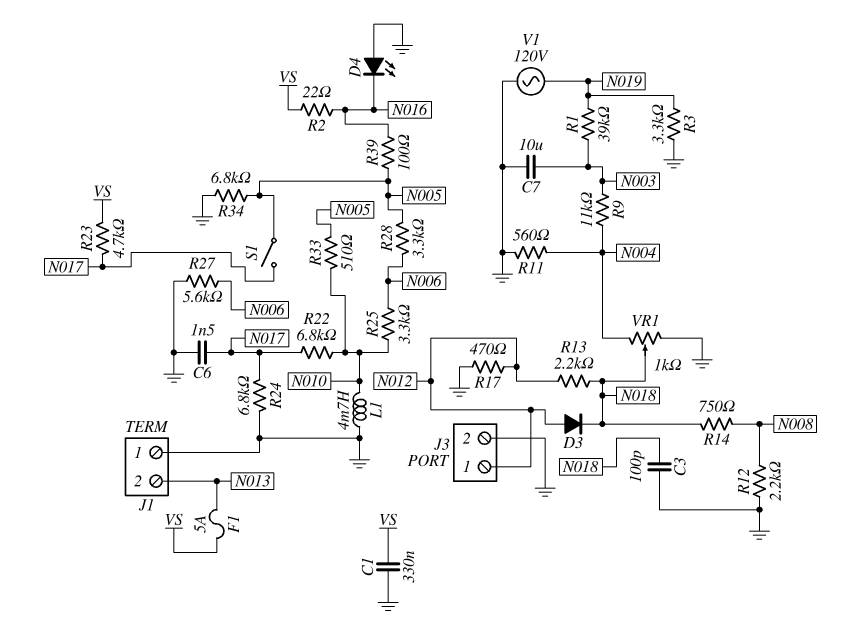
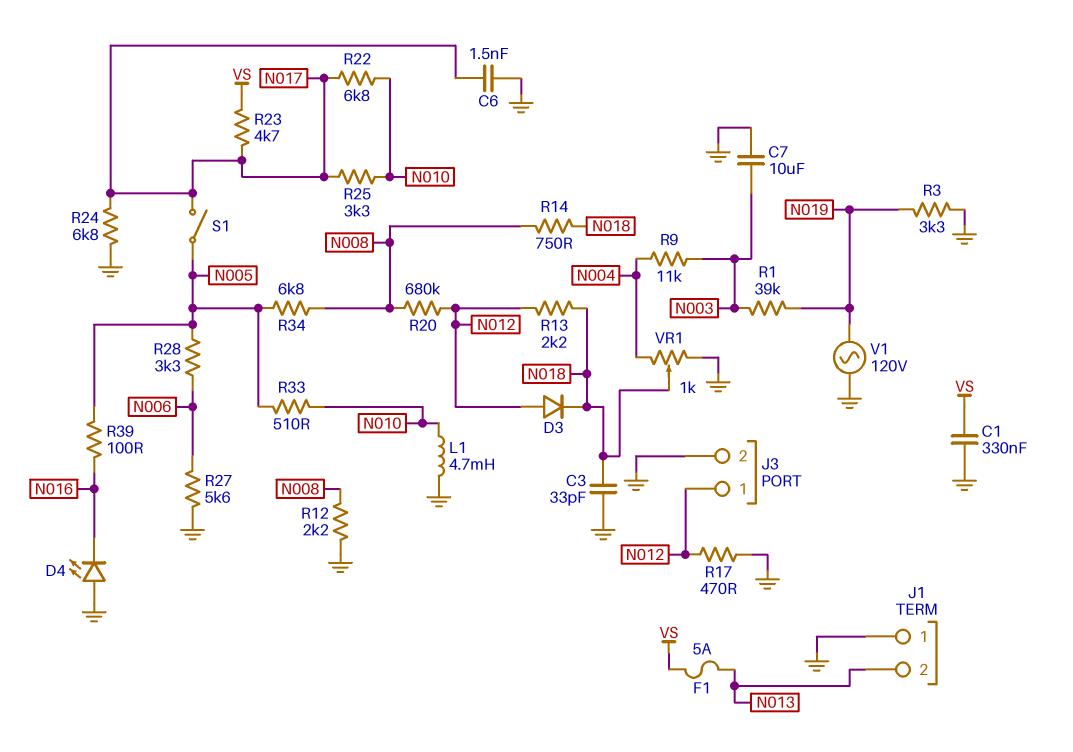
C3: 100pF (GND, N018) -> 33pF (GND, N018)
R2: 22 (N016, VS) -> none
R11: 560 (GND, N004) -> none
R20: none -> 680k (N008, N012)
R25: 3.3k (N006, N010) -> 3.3k (N010, N017)
R34: 6.8k (GND, N005) -> 6.8k (N005, N008)

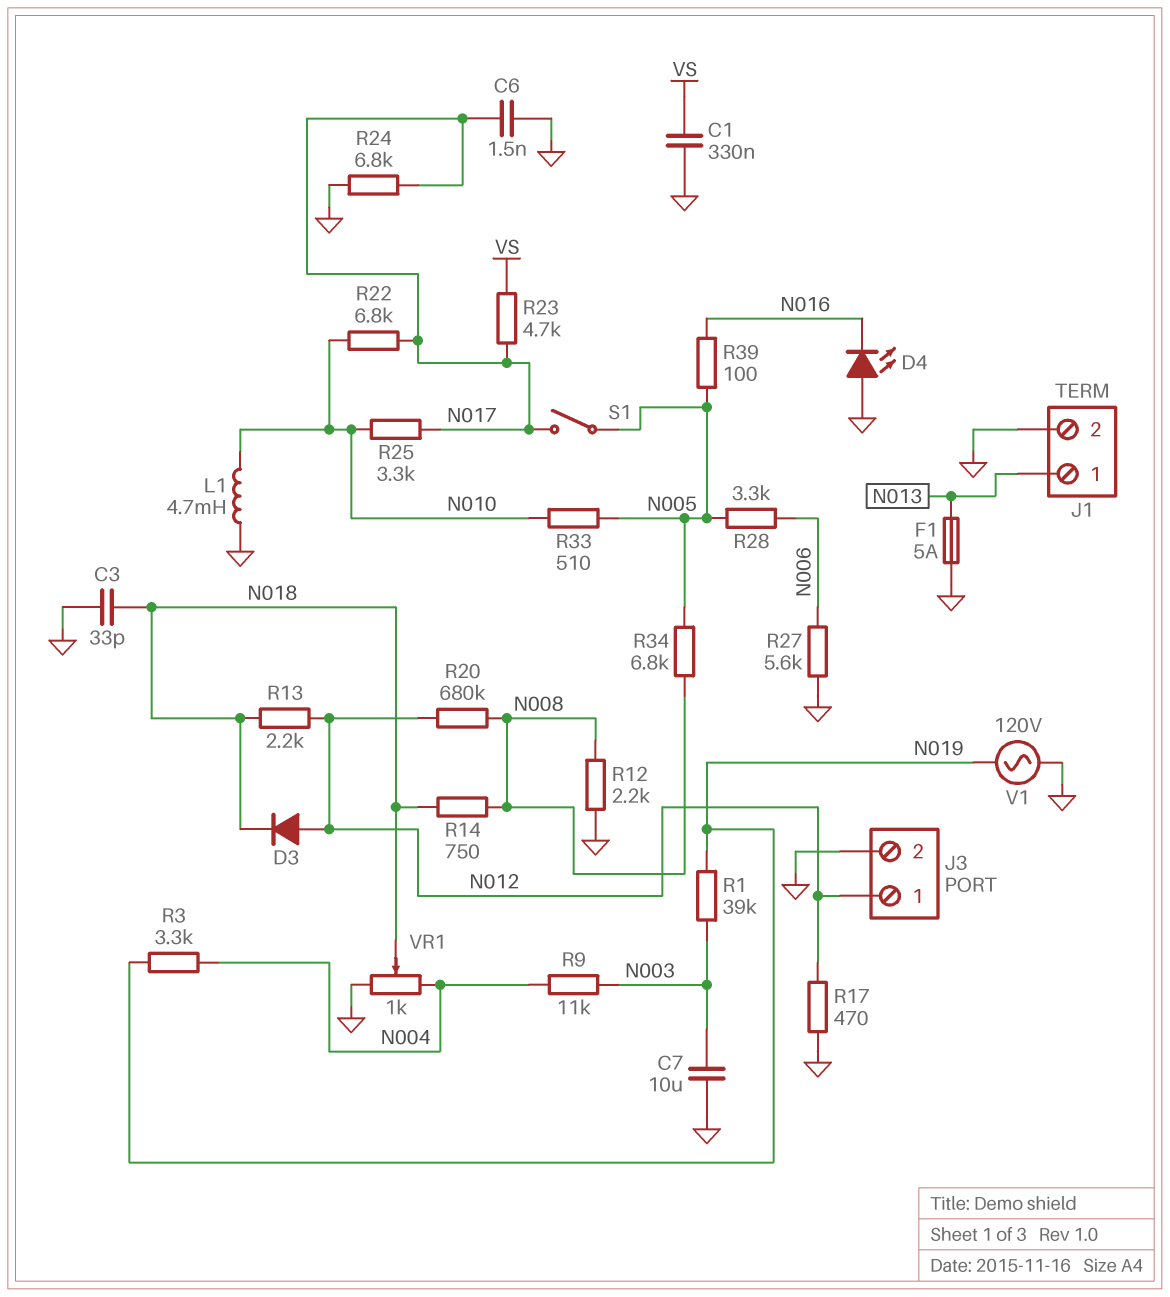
F1: 5A (N013, VS) -> 5A (GND, N013)
J1 pin 1: GND -> N013
J1 pin 2: N013 -> GND
R3: 3.3k (GND, N019) -> 3.3k (N004, N019)

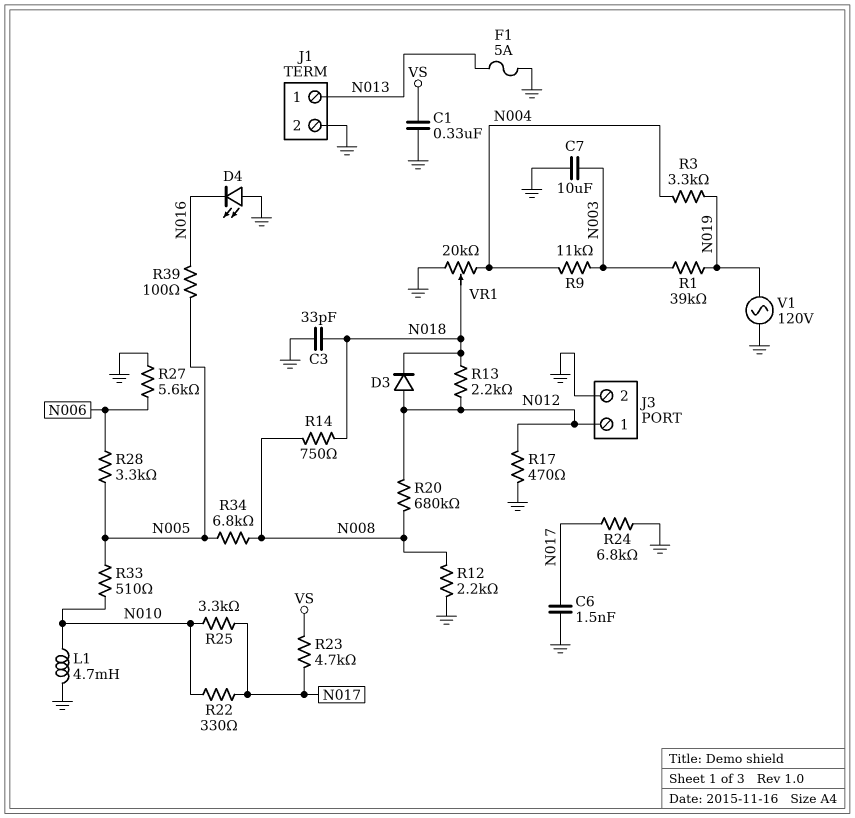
R22: 6.8k (N010, N017) -> 330 (N010, N017)
S1: switch (N005, N017) -> none
VR1: 1k (GND, N004, wiper N018) -> 20k (GND, N004, wiper N018)

